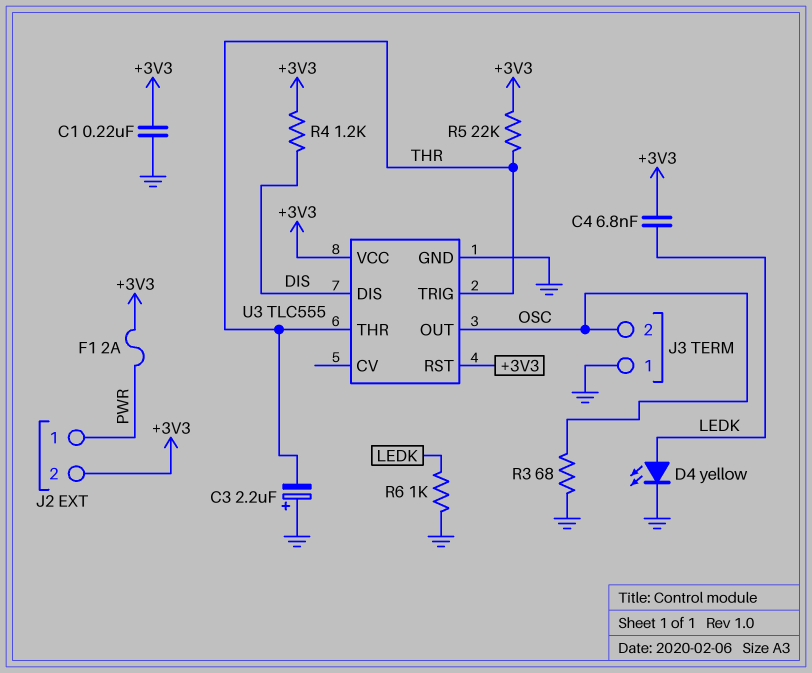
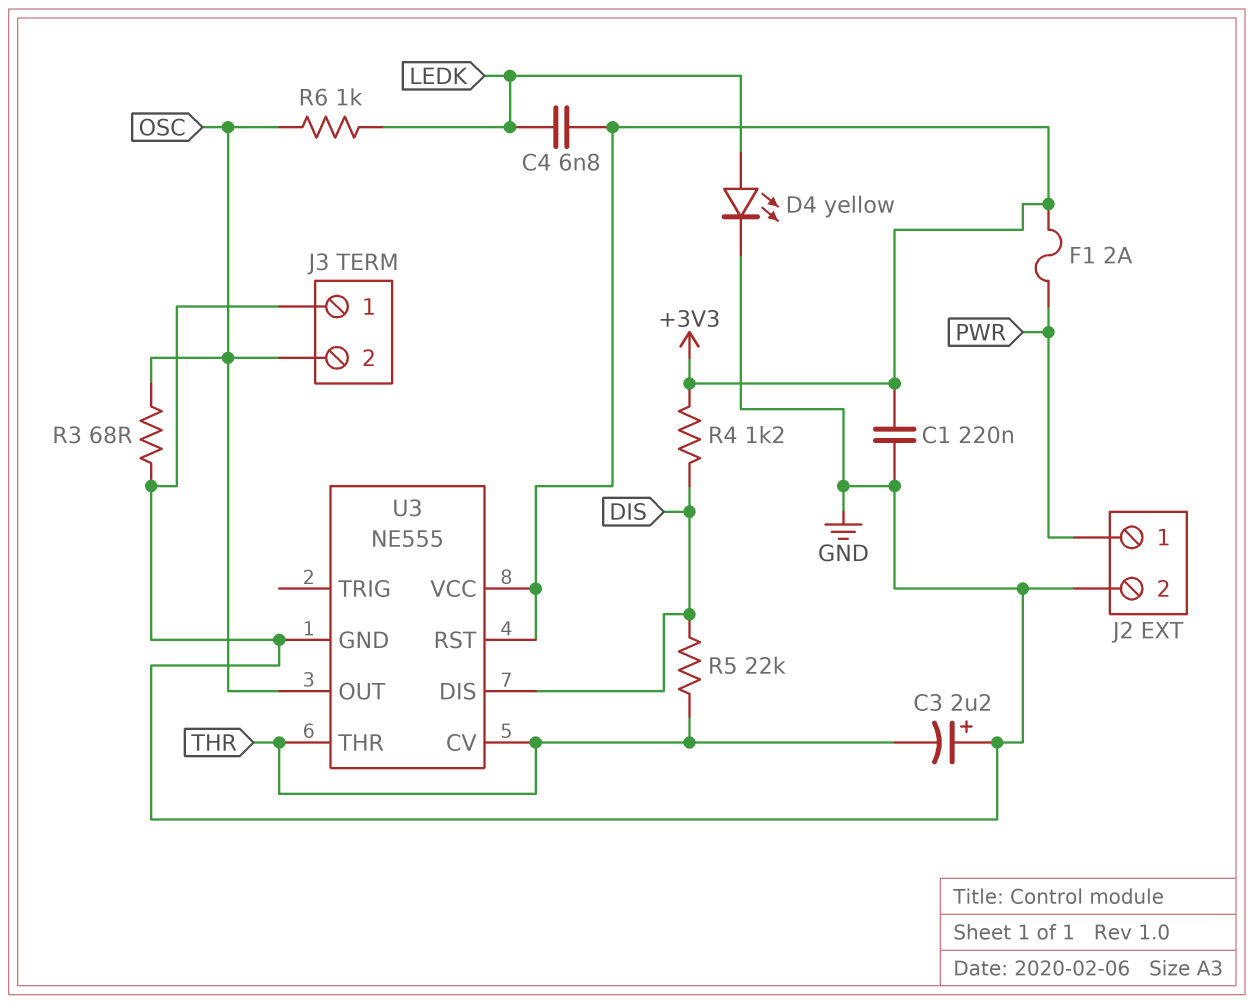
J2 pin 2: +3V3 -> GND
R5: 22k (+3V3, THR) -> 22k (DIS, THR)
R6: 1k (GND, LEDK) -> 1k (LEDK, OSC)
U3: TLC555 -> NE555
U3 pin CV: none -> THR
U3 pin TRIG: THR -> none

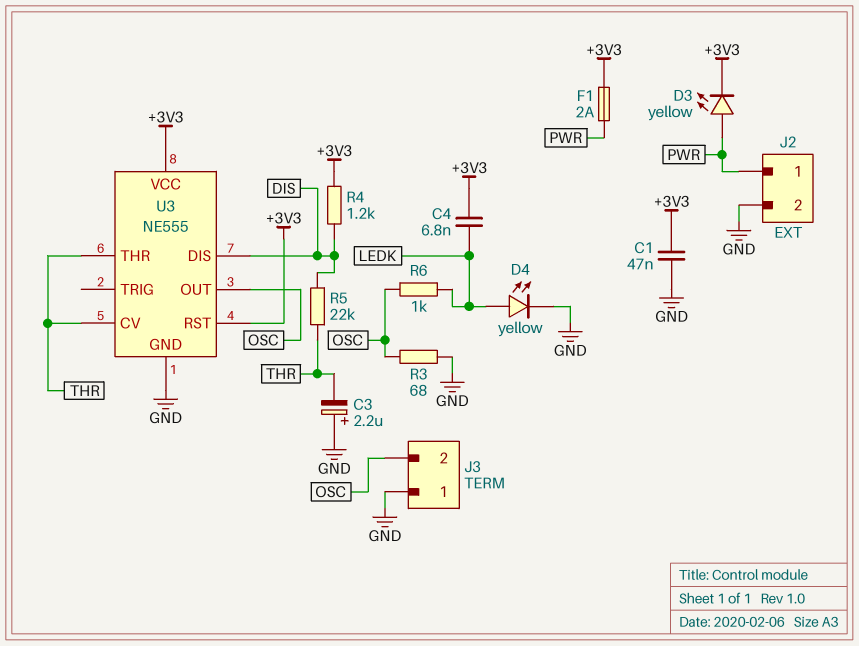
C1: 220nF (+3V3, GND) -> 47nF (+3V3, GND)
D3: none -> LED yellow (A PWR, K +3V3)

